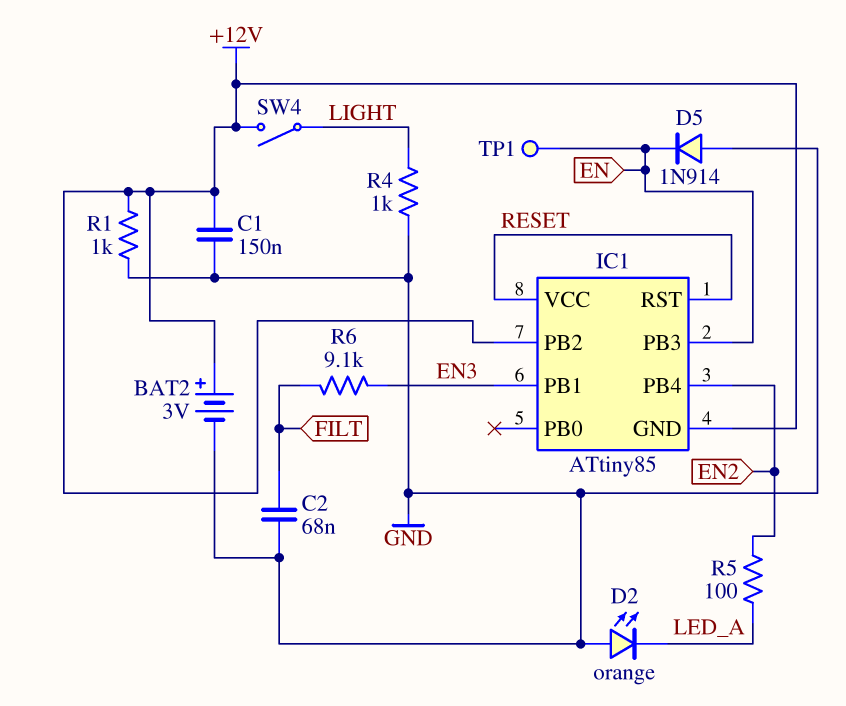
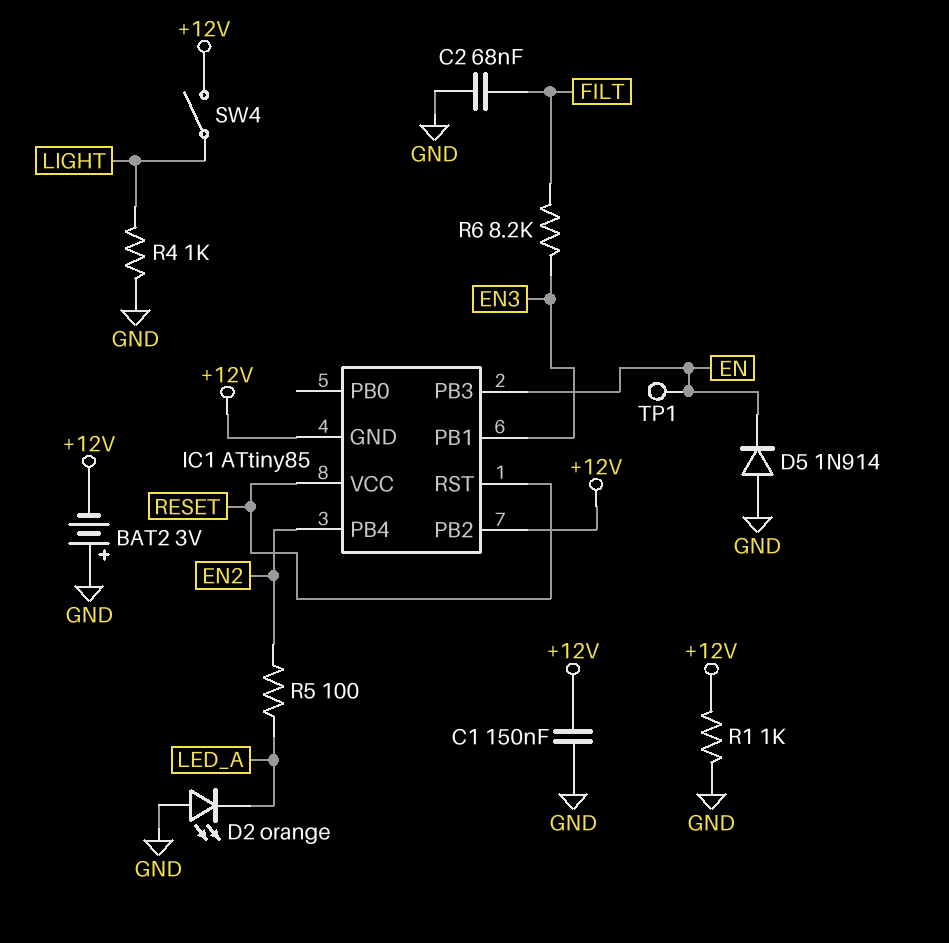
BAT2: 3V (plus +12V, minus GND) -> 3V (plus GND, minus +12V)
R6: 9.1k (EN3, FILT) -> 8.2k (EN3, FILT)

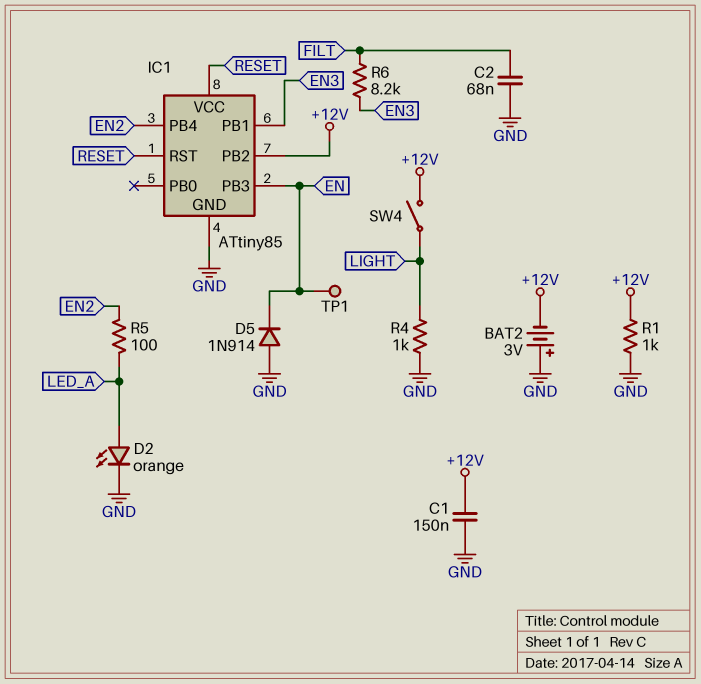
D2: LED orange (A GND, K LED_A) -> LED orange (A LED_A, K GND)
IC1 pin GND: +12V -> GND

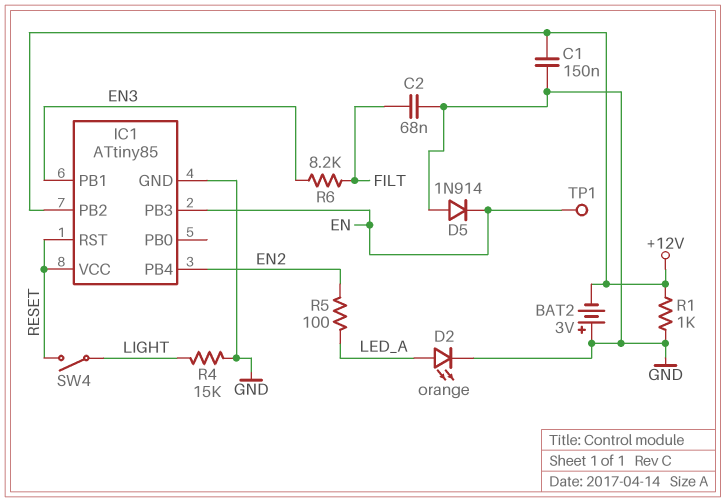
R4: 1k (GND, LIGHT) -> 15k (GND, LIGHT)
SW4: switch (+12V, LIGHT) -> switch (LIGHT, RESET)

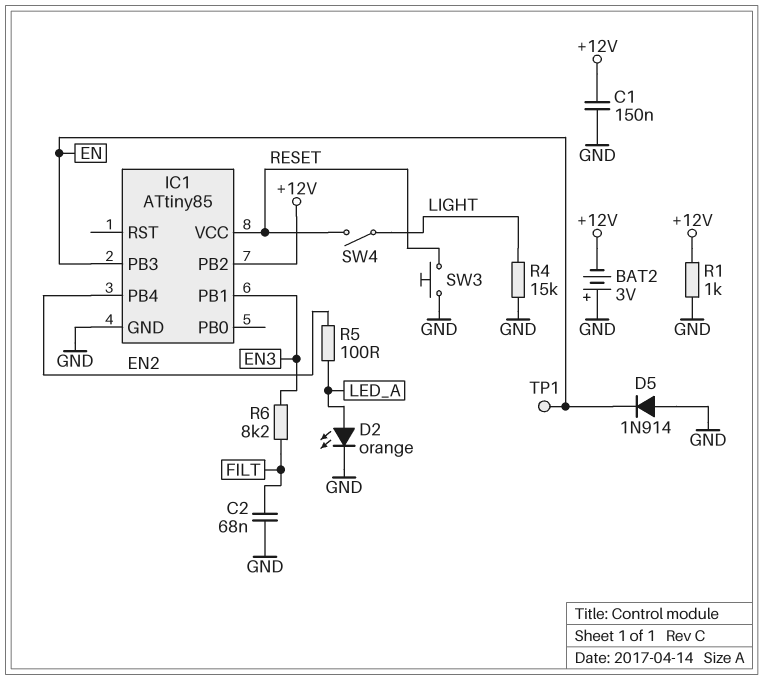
IC1 pin RST: RESET -> none
SW3: none -> button (GND, RESET)

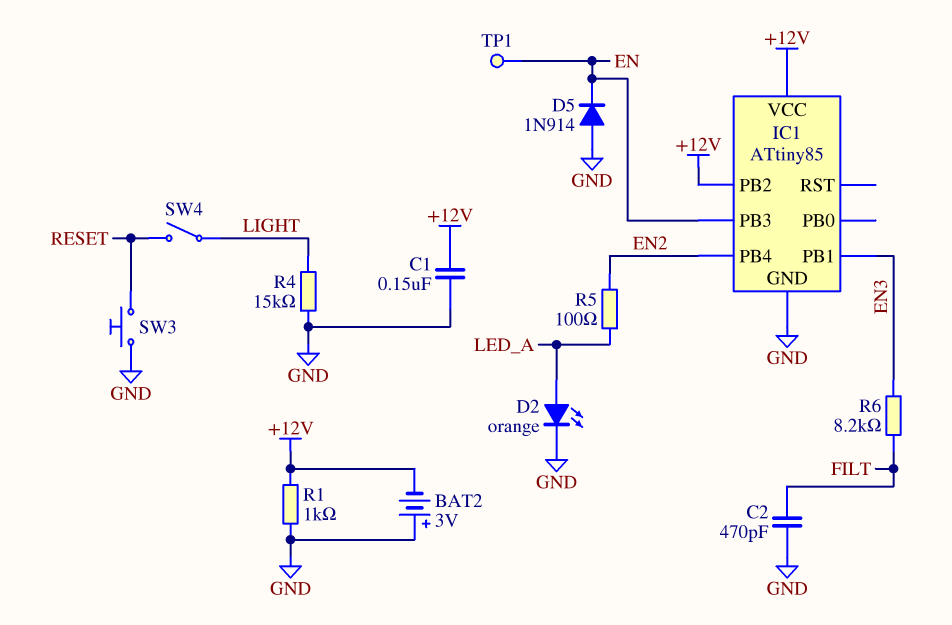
C2: 68nF (FILT, GND) -> 470pF (FILT, GND)
IC1 pin VCC: RESET -> +12V

